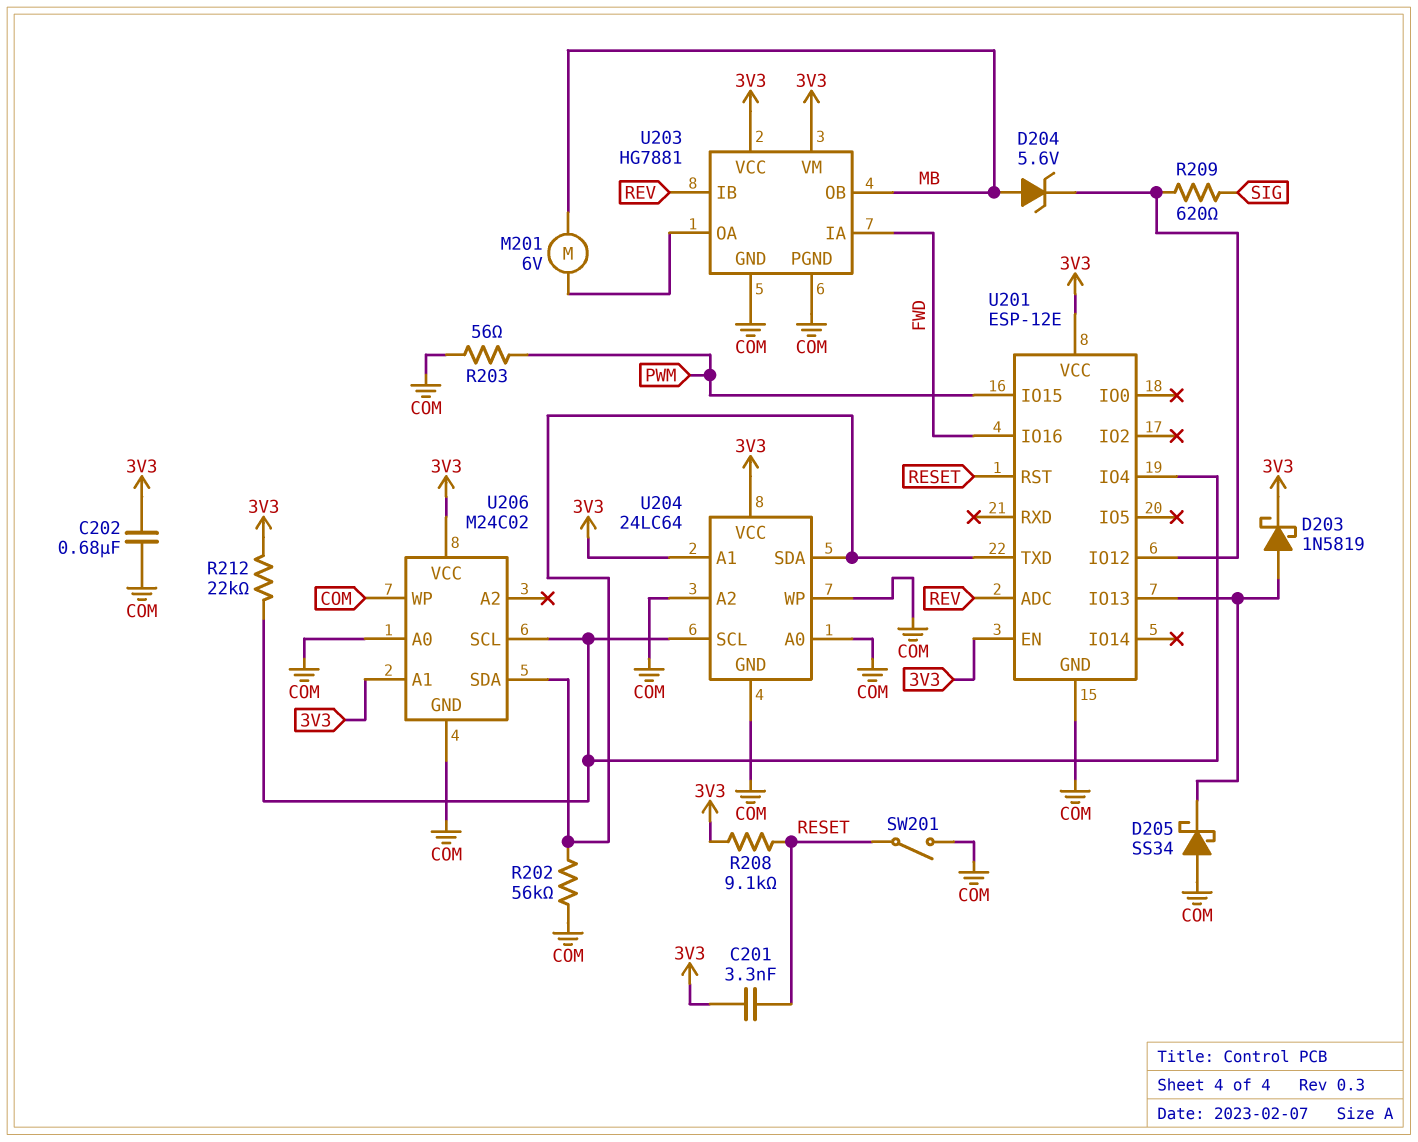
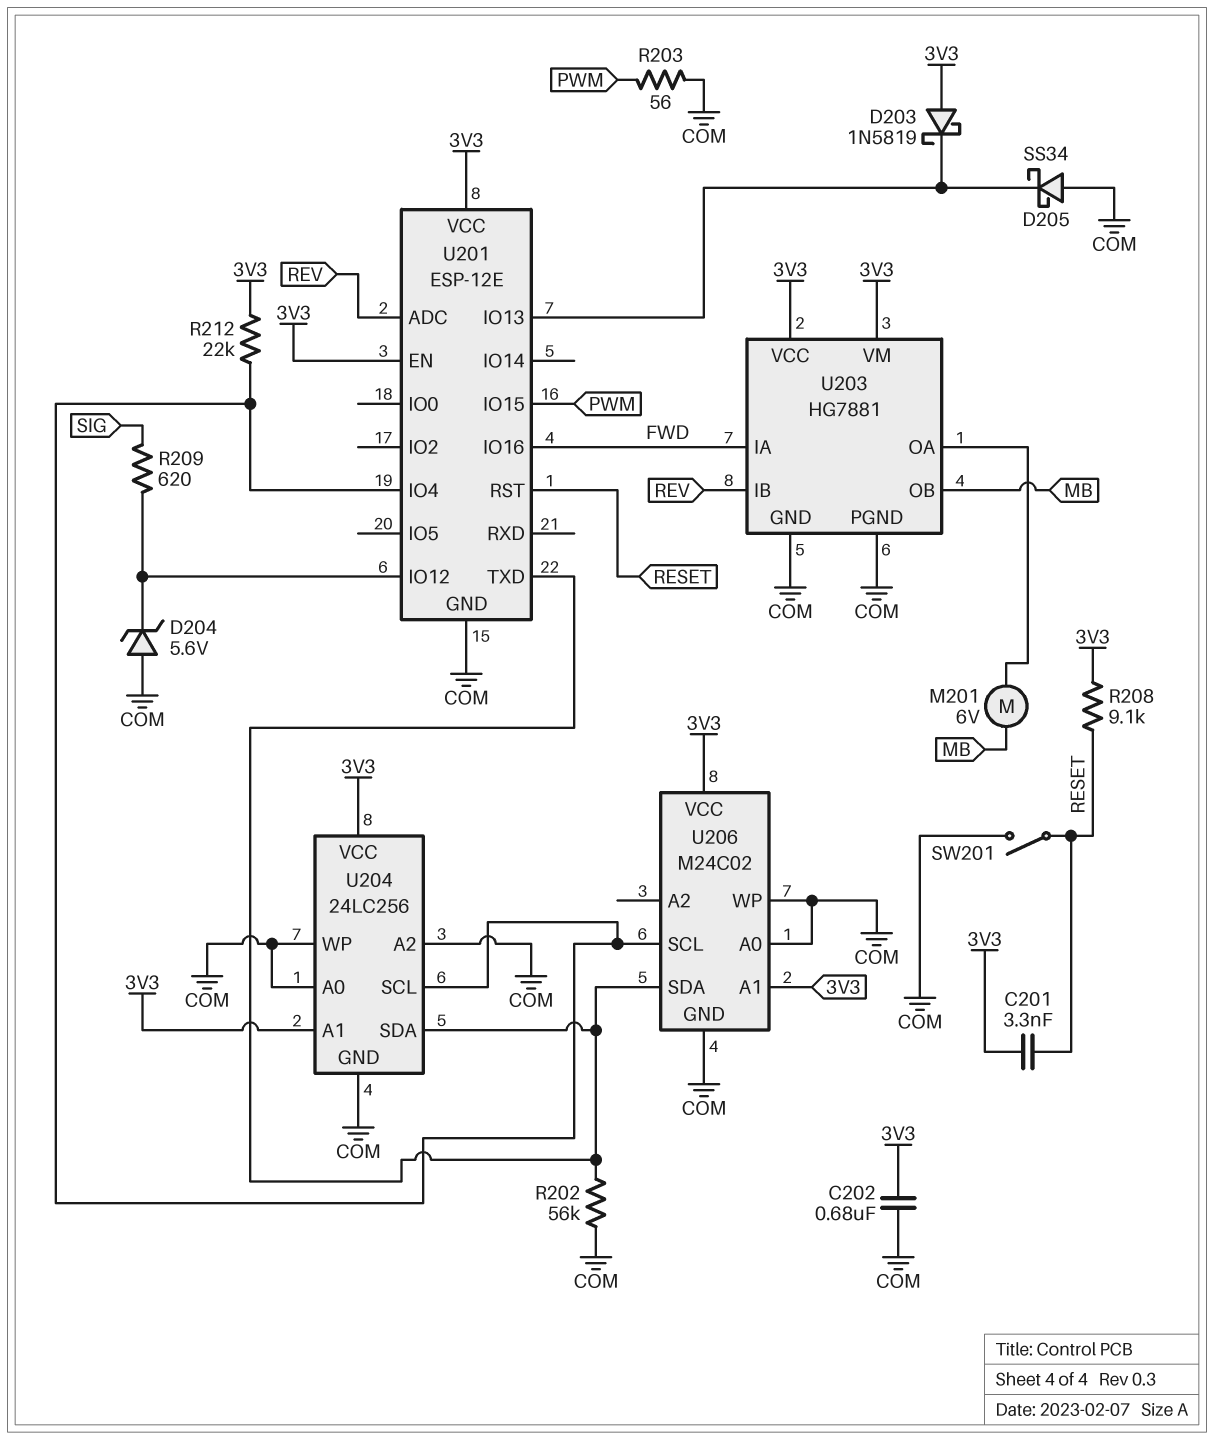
D203: schottky 1N5819 (A U201/IO13, K 3V3) -> schottky 1N5819 (A 3V3, K U201/IO13)
D204: zener 5.6V (A MB, K U201/IO12) -> zener 5.6V (A COM, K U201/IO12)
U204: 24LC64 -> 24LC256

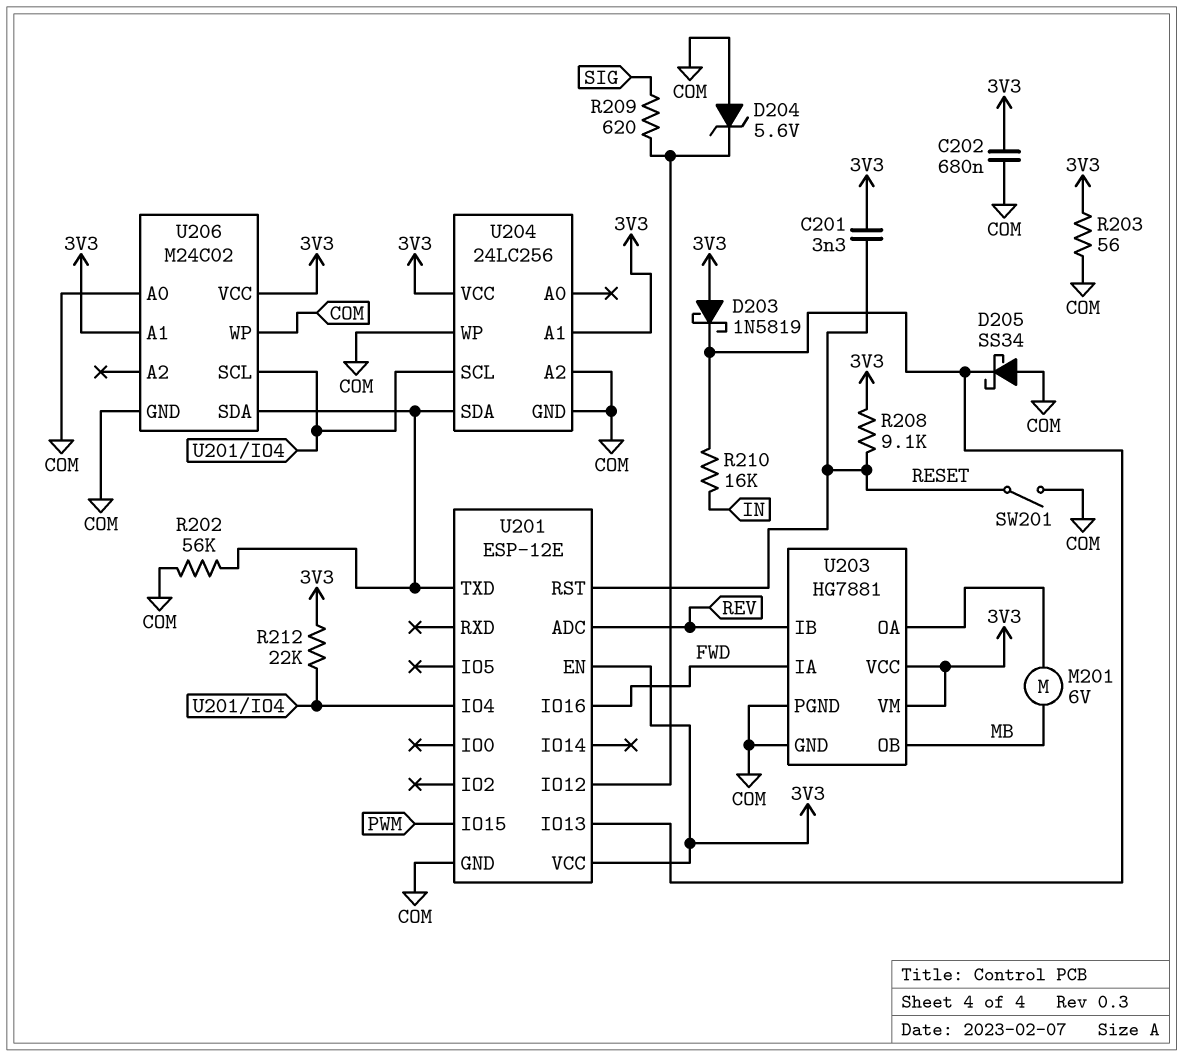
R203: 56 (COM, PWM) -> 56 (3V3, COM)
R210: none -> 16k (IN, U201/IO13)
U204 pin A0: COM -> none

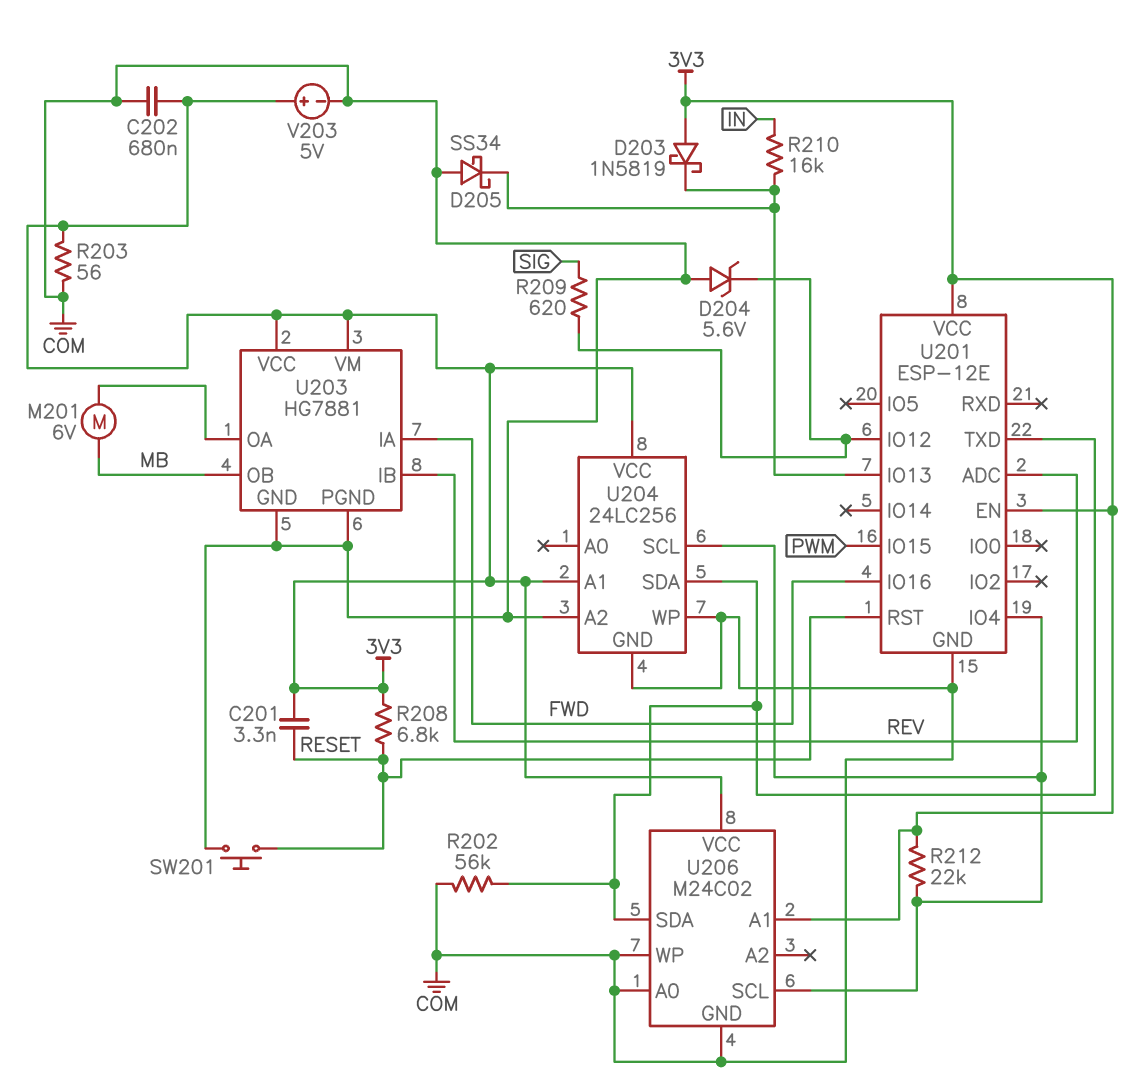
R208: 9.1k (3V3, RESET) -> 6.8k (3V3, RESET)
SW201: switch (COM, RESET) -> button (COM, RESET)
V203: none -> 5V (plus 3V3, minus COM)

